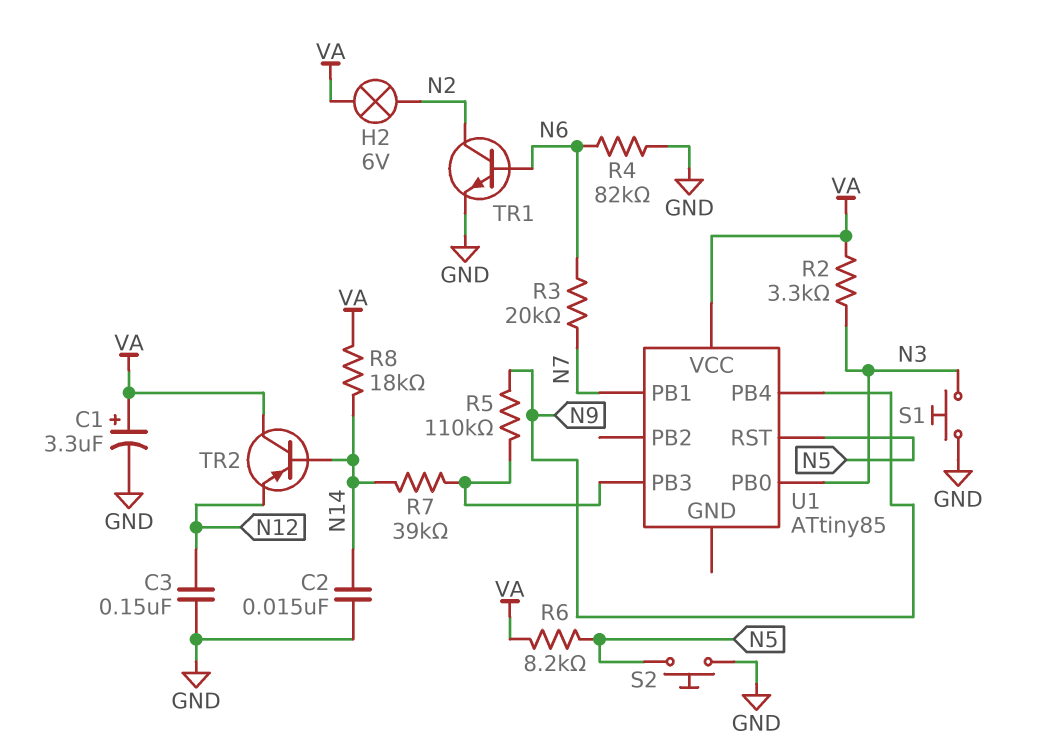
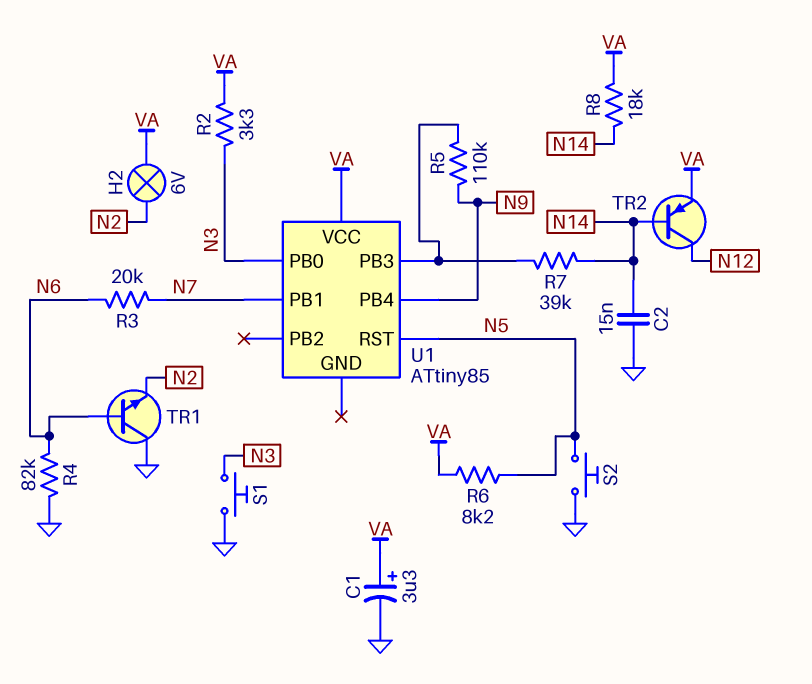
C3: 150nF (GND, N12) -> none
TR1: NPN (B N6, C N2, E GND) -> NPN (B N6, C GND, E N2)
TR2: PNP (B N14, C VA, E N12) -> PNP (B N14, C N12, E VA)

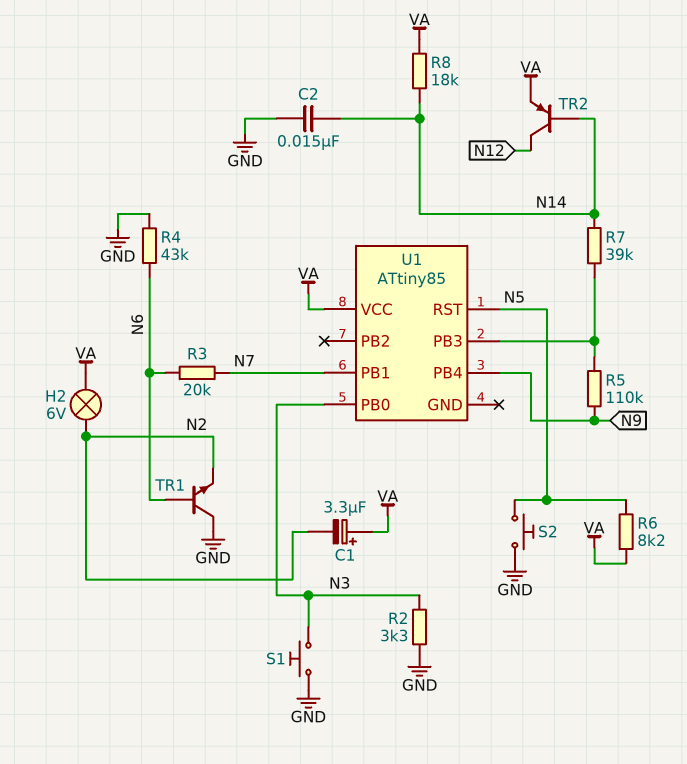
C1: 3.3uF (plus VA, minus GND) -> 3.3uF (plus VA, minus N2)
R2: 3.3k (N3, VA) -> 3.3k (GND, N3)
R4: 82k (GND, N6) -> 43k (GND, N6)

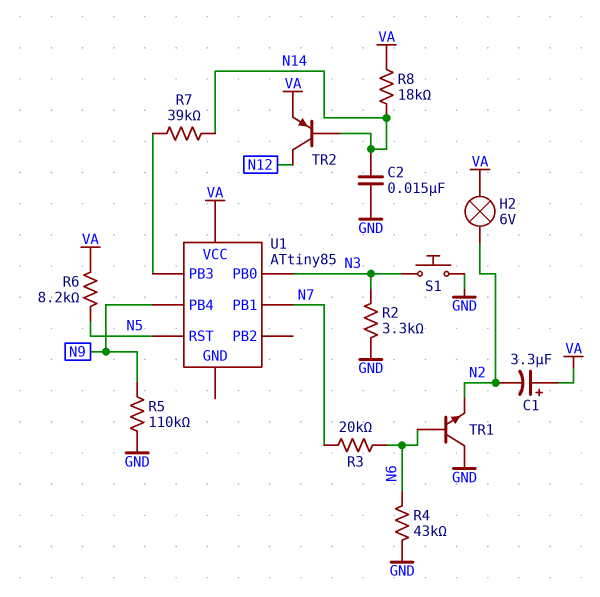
R5: 110k (N9, U1/PB3) -> 110k (GND, N9)
S2: button (GND, N5) -> none

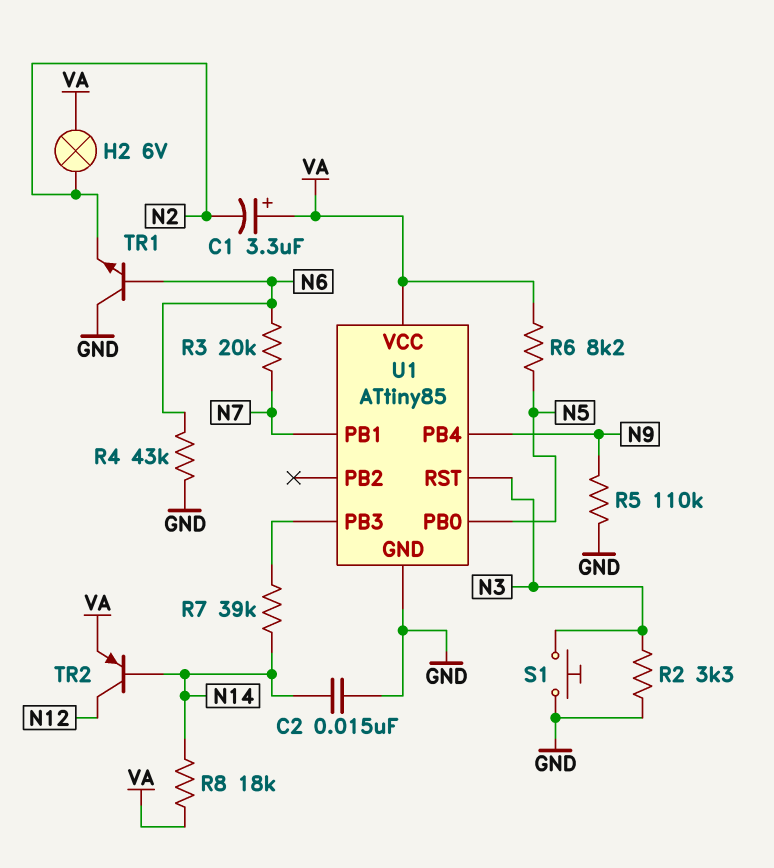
U1 pin GND: none -> GND
U1 pin PB0: N3 -> N5
U1 pin RST: N5 -> N3

